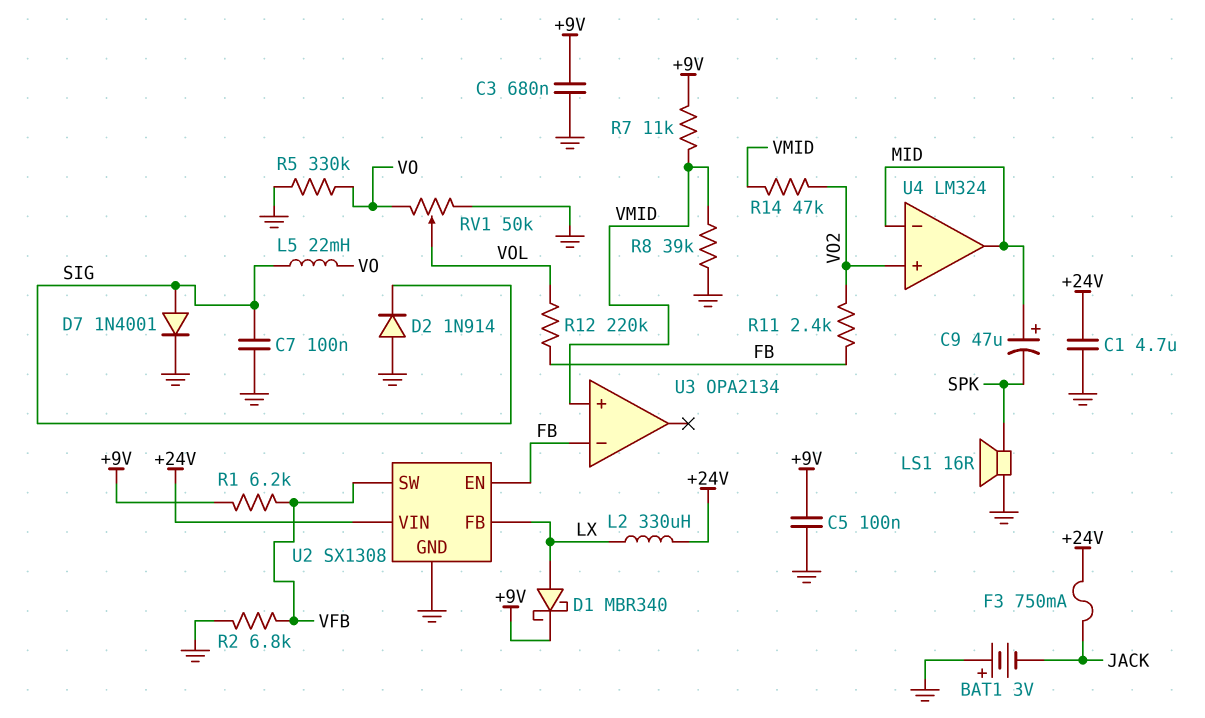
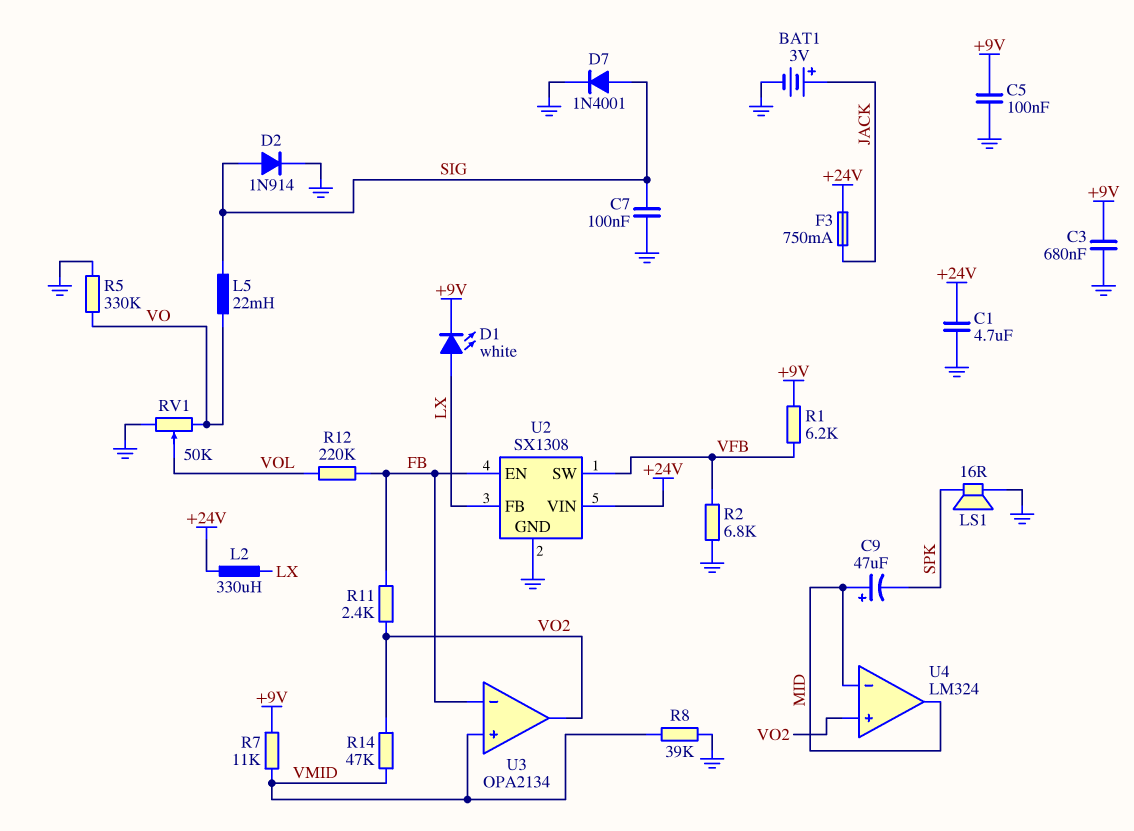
BAT1: 3V (plus GND, minus JACK) -> 3V (plus JACK, minus GND)
D1: schottky MBR340 (A LX, K +9V) -> LED white (A LX, K +9V)
D2: diode 1N914 (A GND, K SIG) -> diode 1N914 (A SIG, K GND)
U3 pin out: none -> VO2

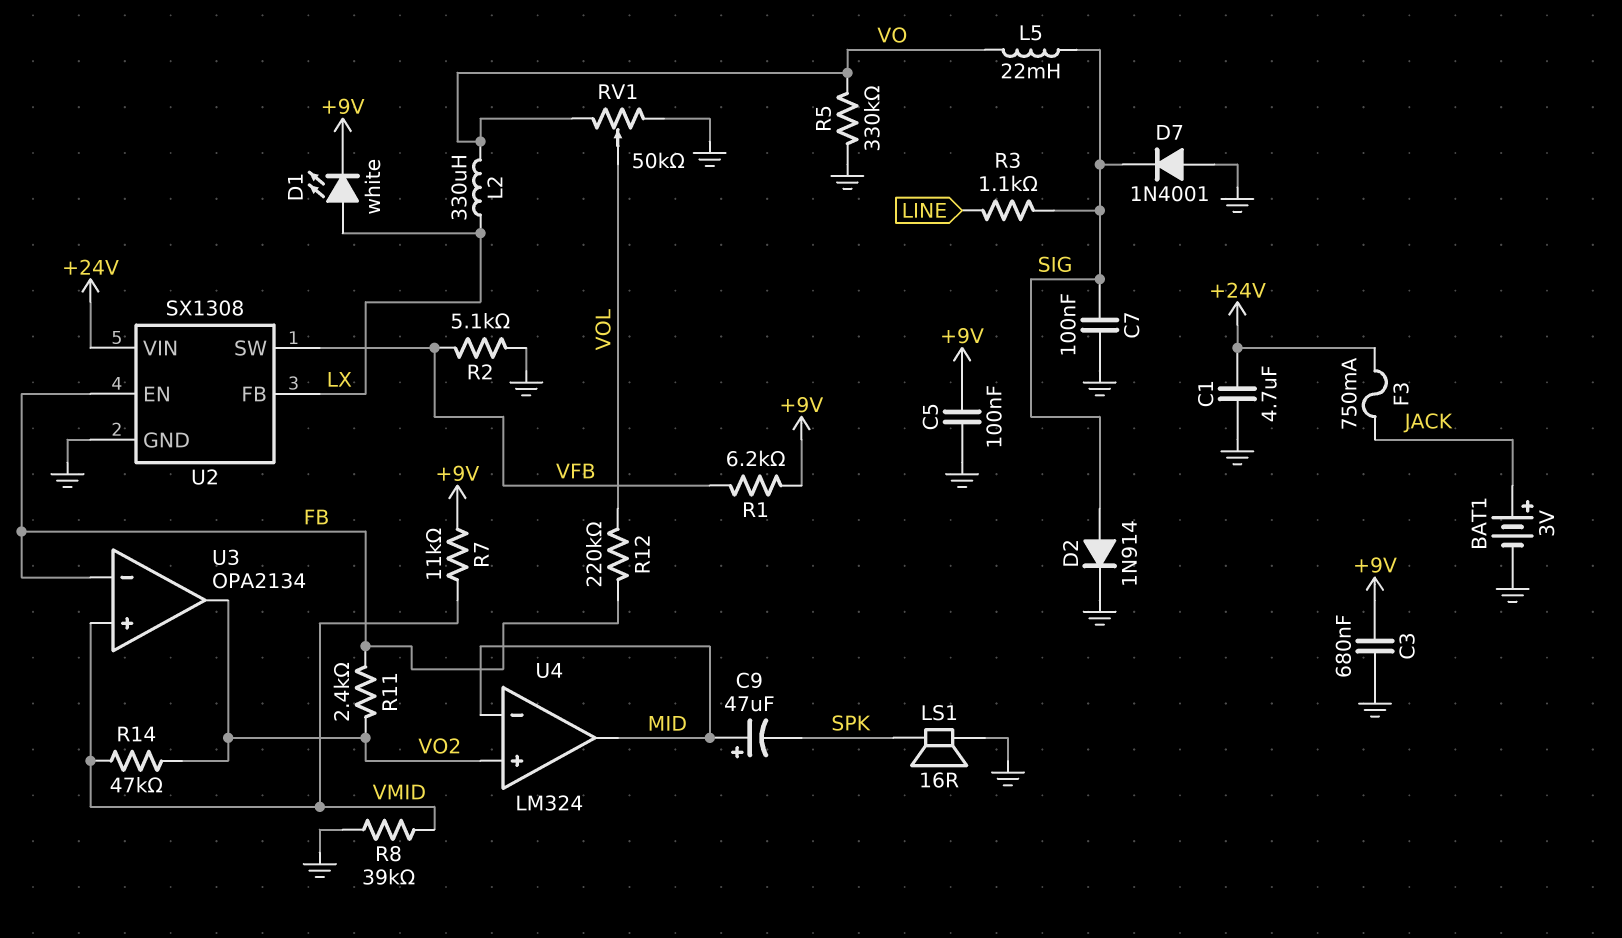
D7: diode 1N4001 (A SIG, K GND) -> diode 1N4001 (A GND, K SIG)
L2: 330uH (+24V, LX) -> 330uH (LX, VO)
R2: 6.8k (GND, VFB) -> 5.1k (GND, VFB)
R3: none -> 1.1k (LINE, SIG)

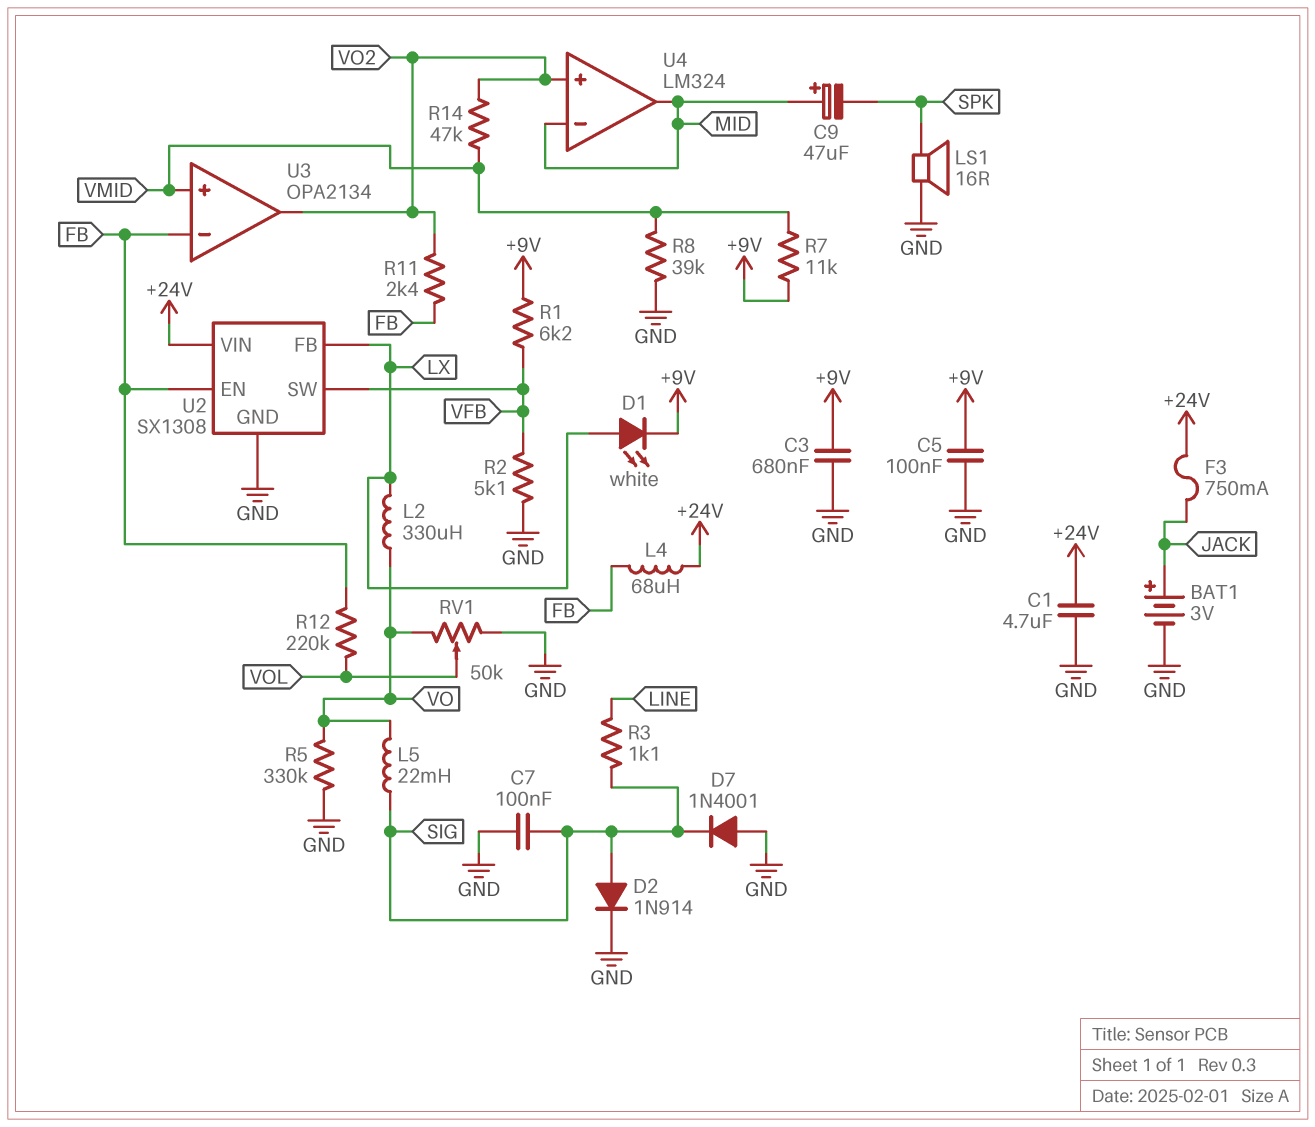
L4: none -> 68uH (+24V, FB)

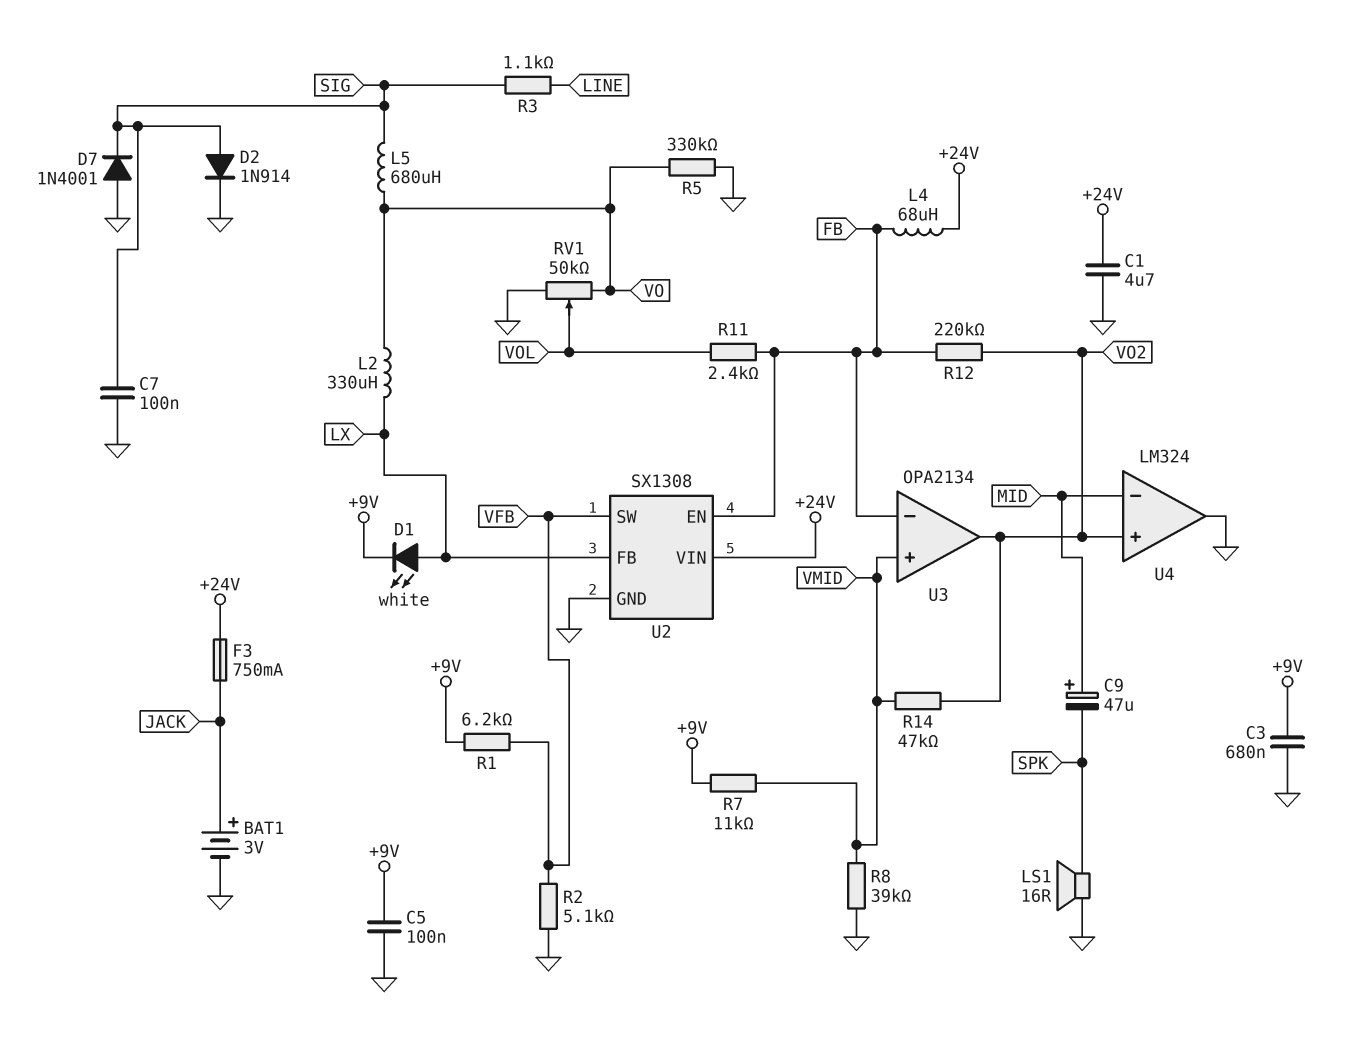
L5: 22mH (SIG, VO) -> 680uH (SIG, VO)
R11: 2.4k (FB, VO2) -> 2.4k (FB, VOL)
R12: 220k (FB, VOL) -> 220k (FB, VO2)
U4 pin out: MID -> GND

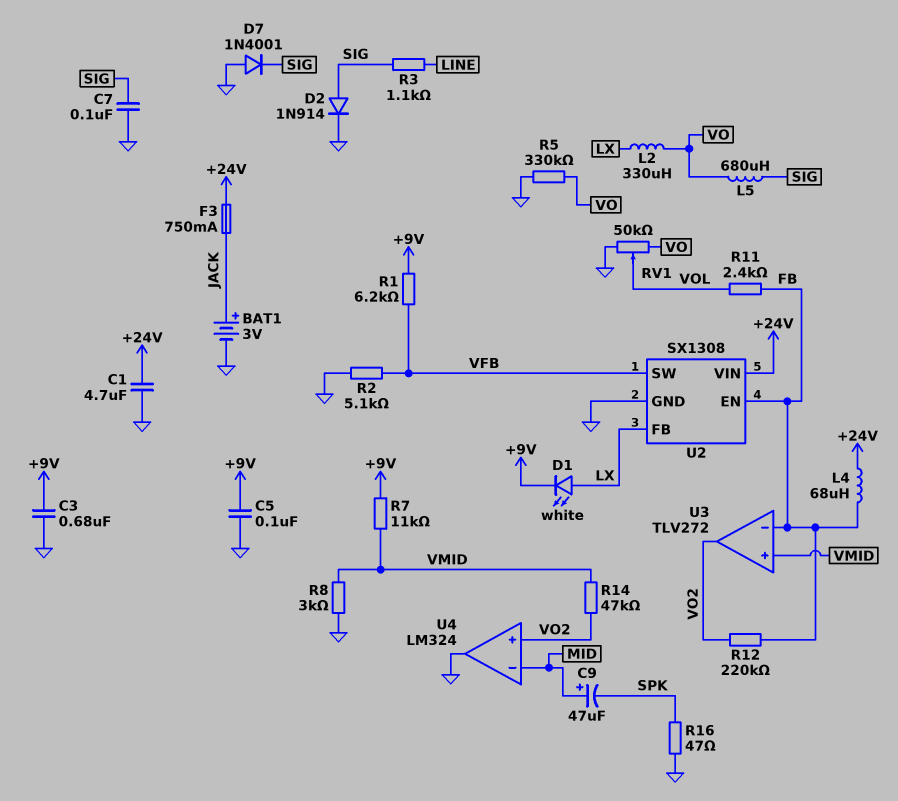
LS1: speaker 16R (GND, SPK) -> none
R8: 39k (GND, VMID) -> 3k (GND, VMID)
R16: none -> 47 (GND, SPK)
U3: OPA2134 -> TLV272

